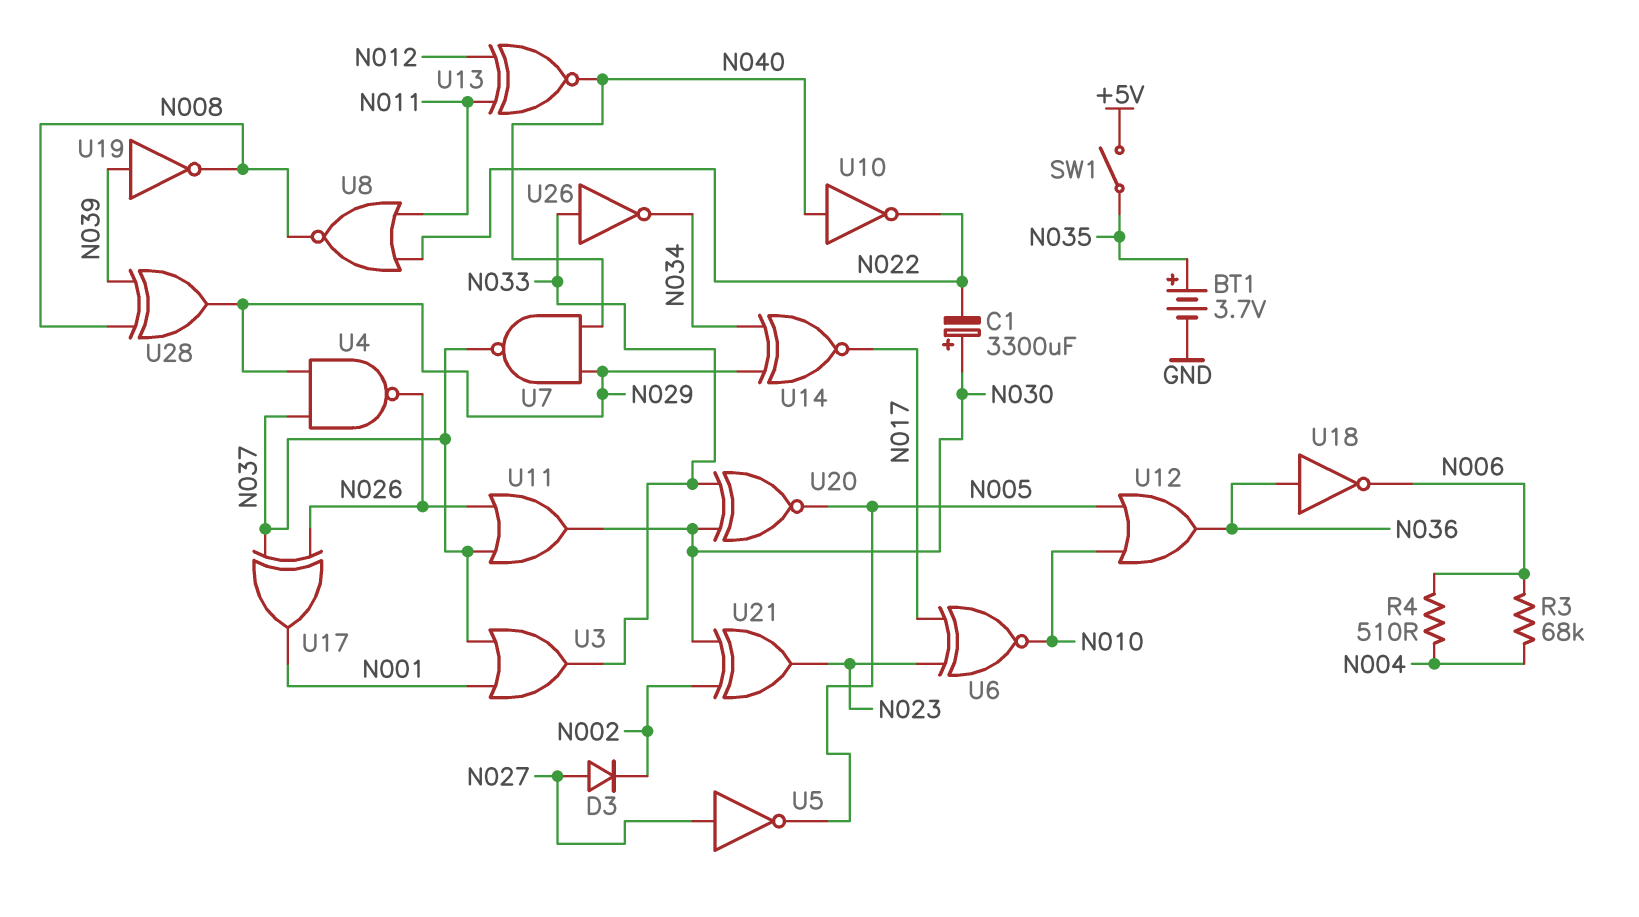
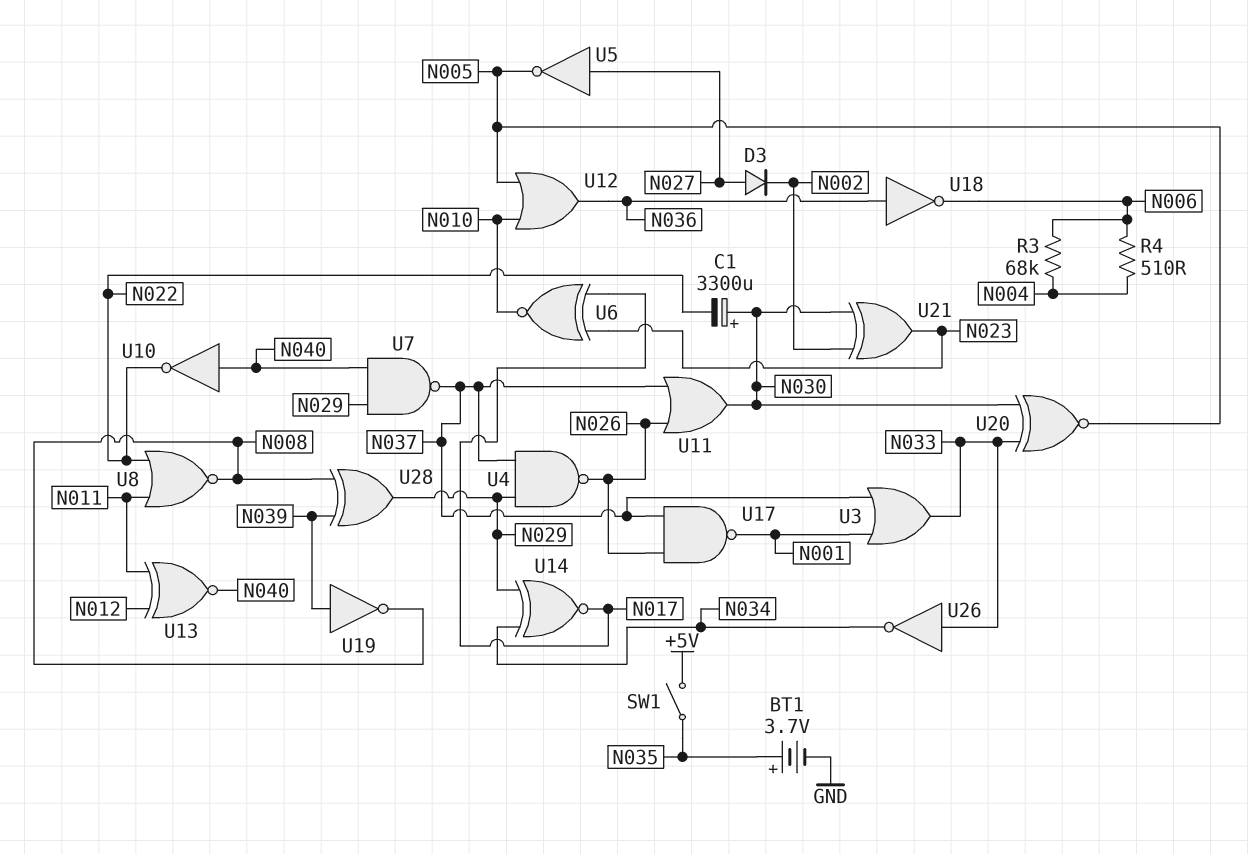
U17: XOR (in N026, in N037, out N001) -> NAND (in N026, in N037, out N001)

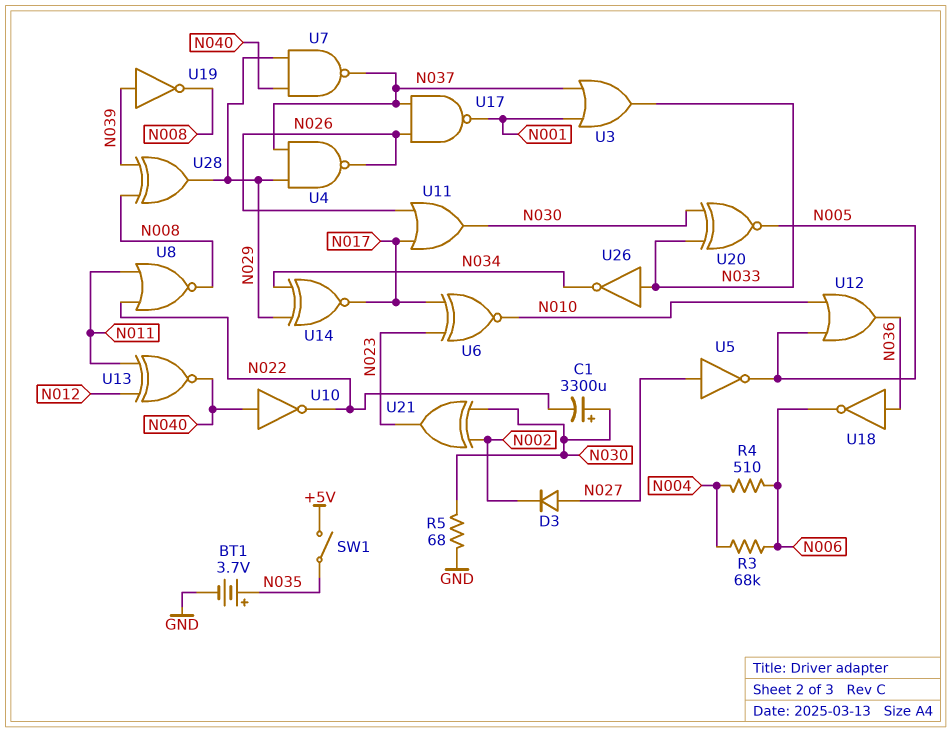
R5: none -> 68 (GND, N030)
U11: OR (in N026, in N037, out N030) -> OR (in N017, in N026, out N030)

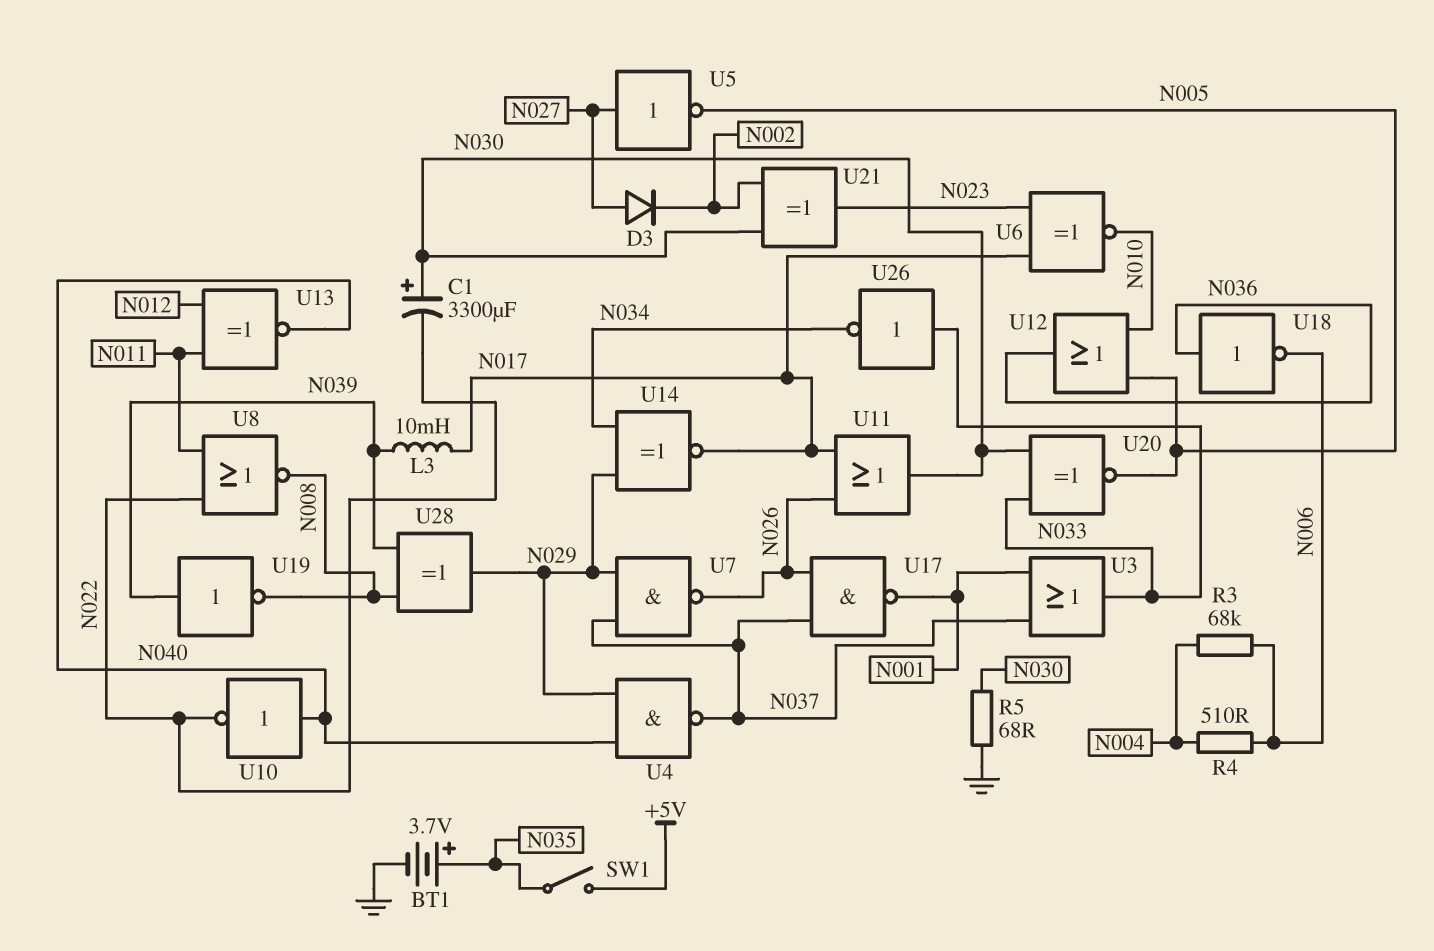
L3: none -> 10mH (N017, N039)
U4: NAND (in N029, in N037, out N026) -> NAND (in N029, in N040, out N037)
U7: NAND (in N029, in N040, out N037) -> NAND (in N029, in N037, out N026)

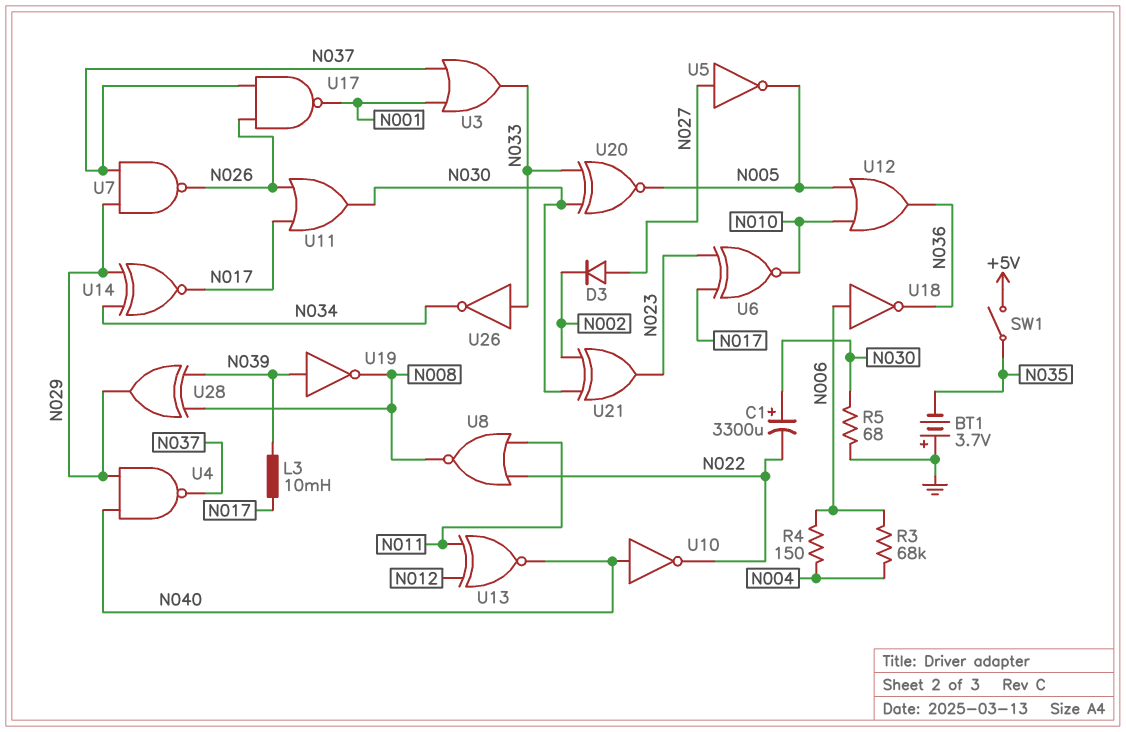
BT1: 3.7V (plus N035, minus GND) -> 3.7V (plus GND, minus N035)
R4: 510 (N004, N006) -> 150 (N004, N006)
U18: NOT (in N036, out N006) -> NOT (in N006, out N036)

